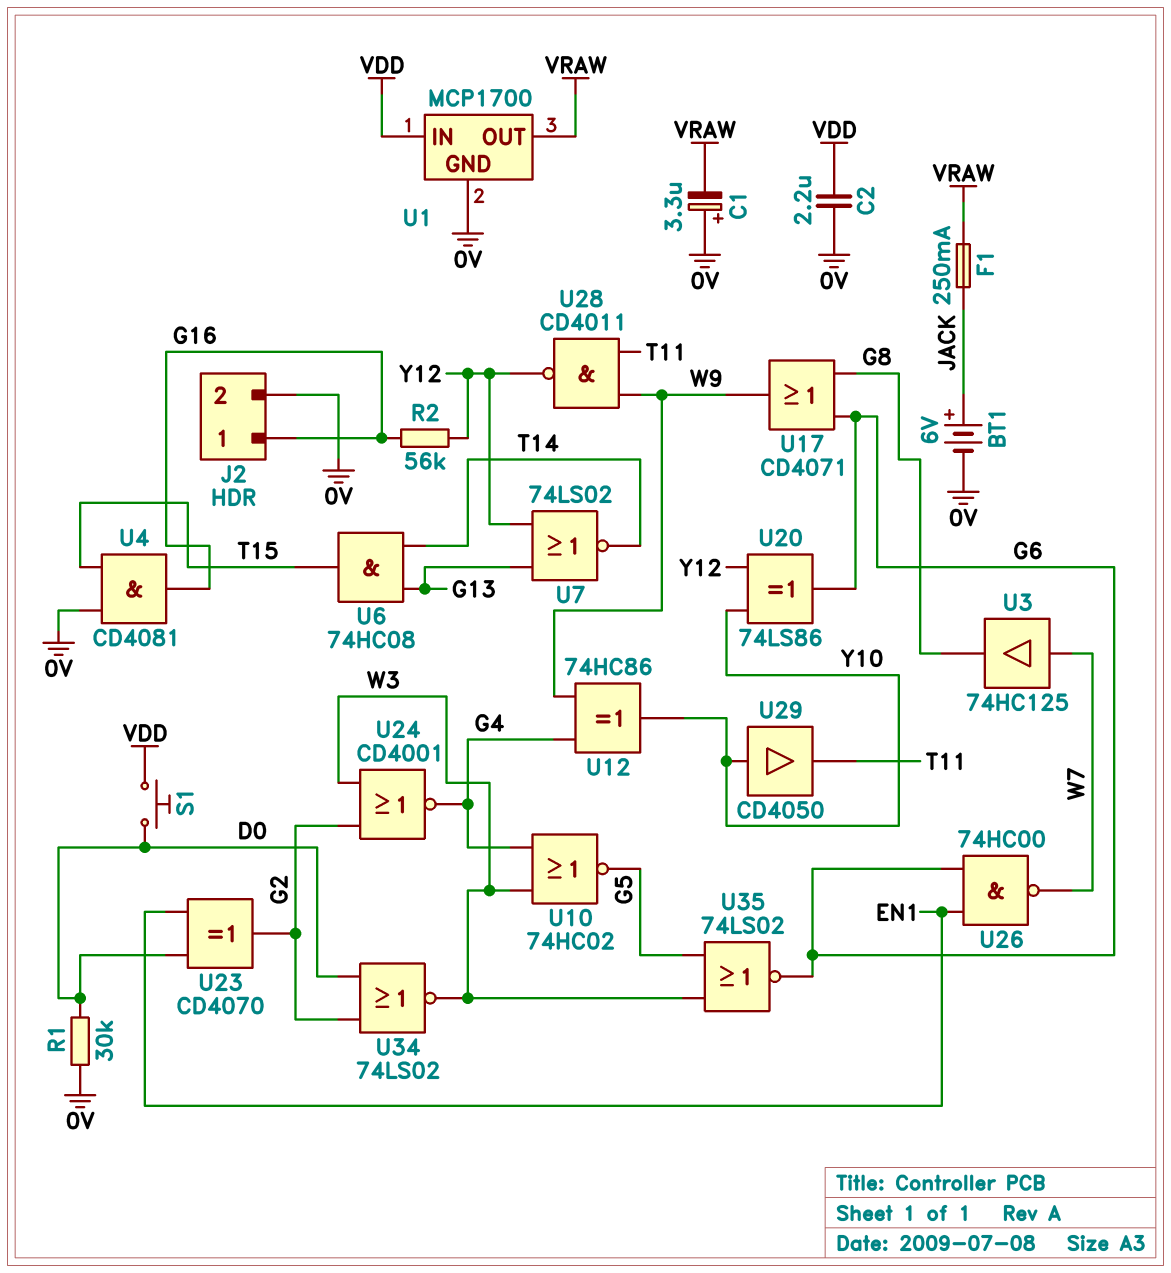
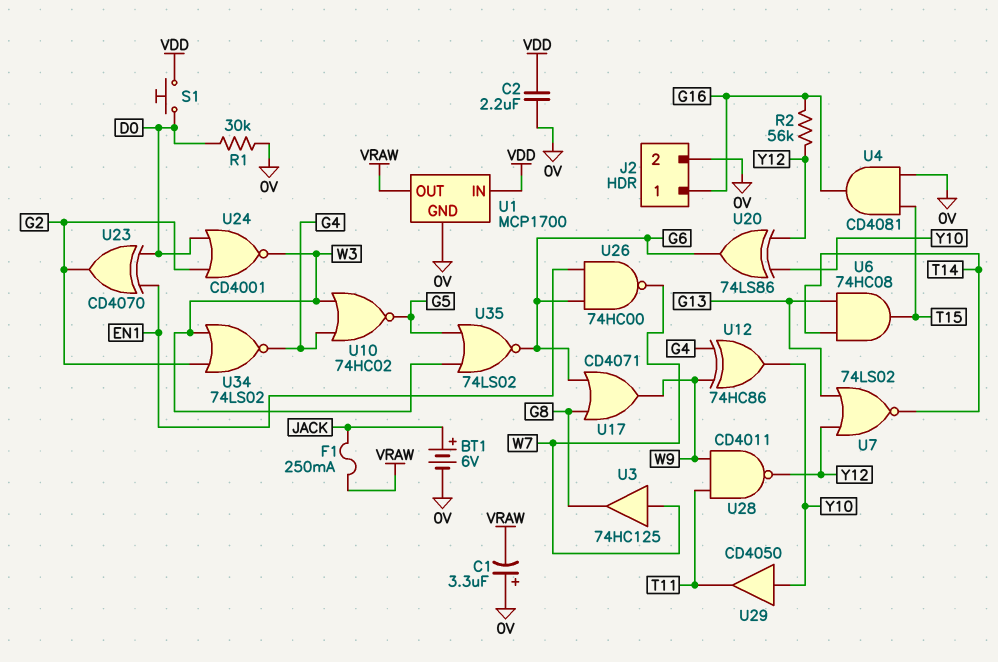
U24: NOR CD4001 (in G2, in W3, out G4) -> NOR CD4001 (in D0, in G2, out W3)
U34: NOR 74LS02 (in D0, in G2, out W3) -> NOR 74LS02 (in G2, in W3, out G4)

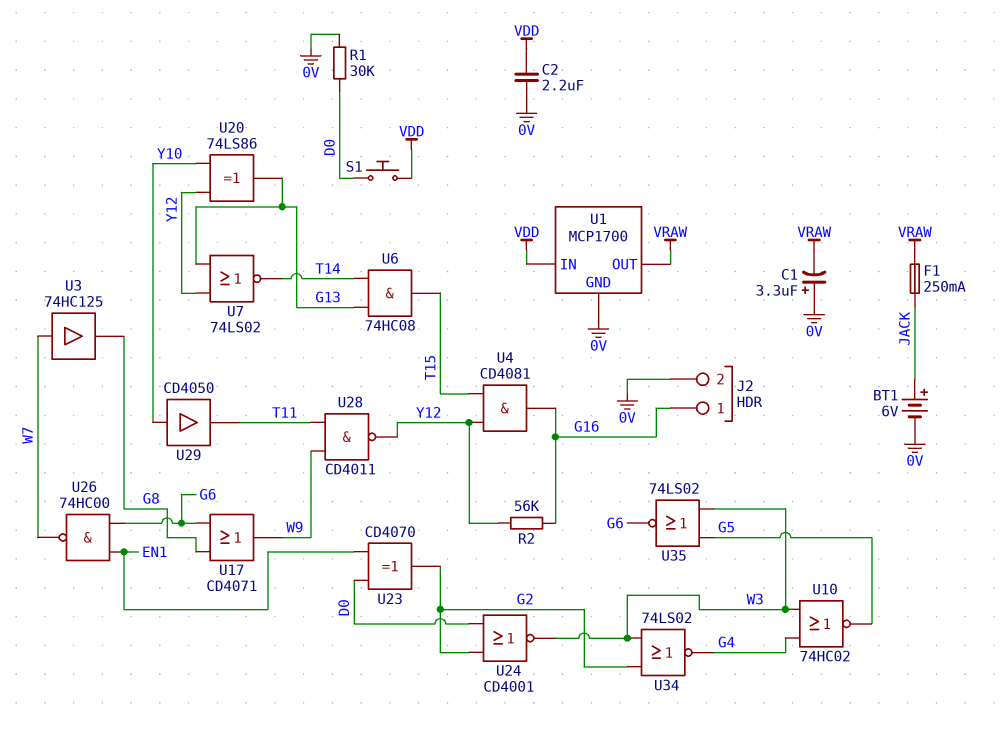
U4: AND CD4081 (in 0V, in T15, out G16) -> AND CD4081 (in T15, in Y12, out G16)
U12: XOR 74HC86 (in G4, in W9, out Y10) -> none
U20: XOR 74LS86 (in Y10, in Y12, out G6) -> XOR 74LS86 (in Y10, in Y12, out G13)

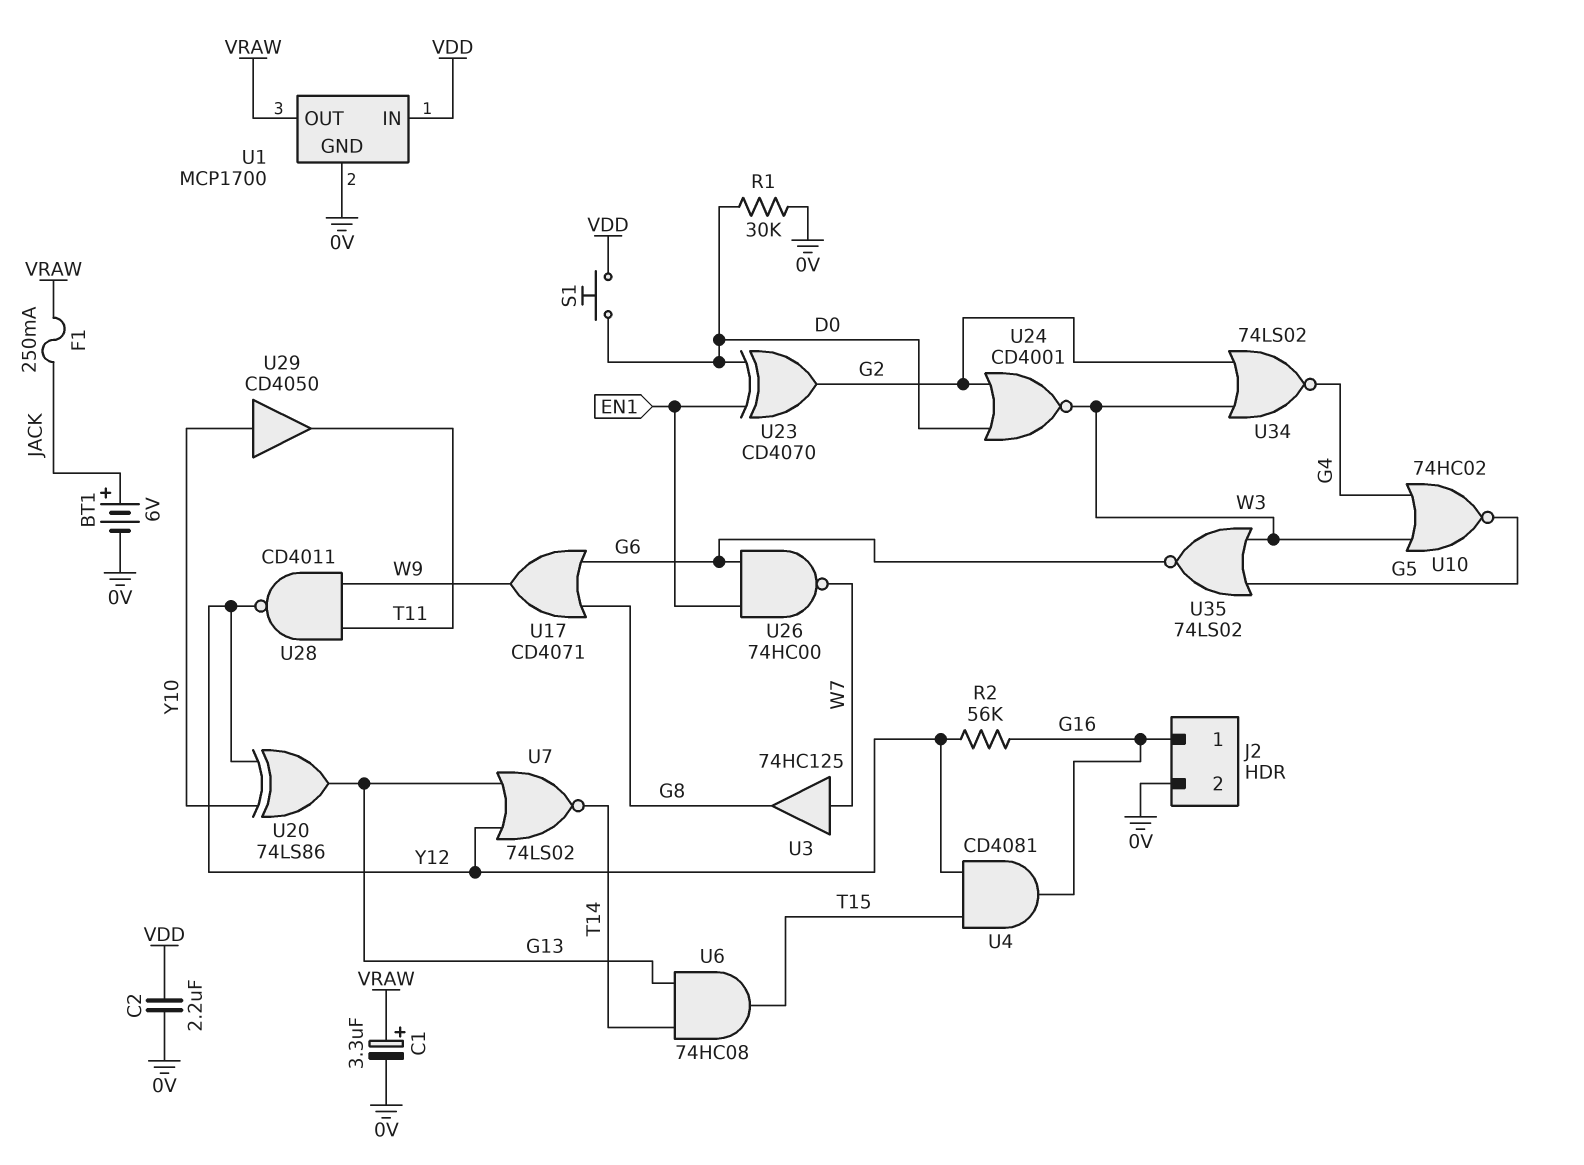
C1: 3.3uF (plus 0V, minus VRAW) -> 3.3uF (plus VRAW, minus 0V)

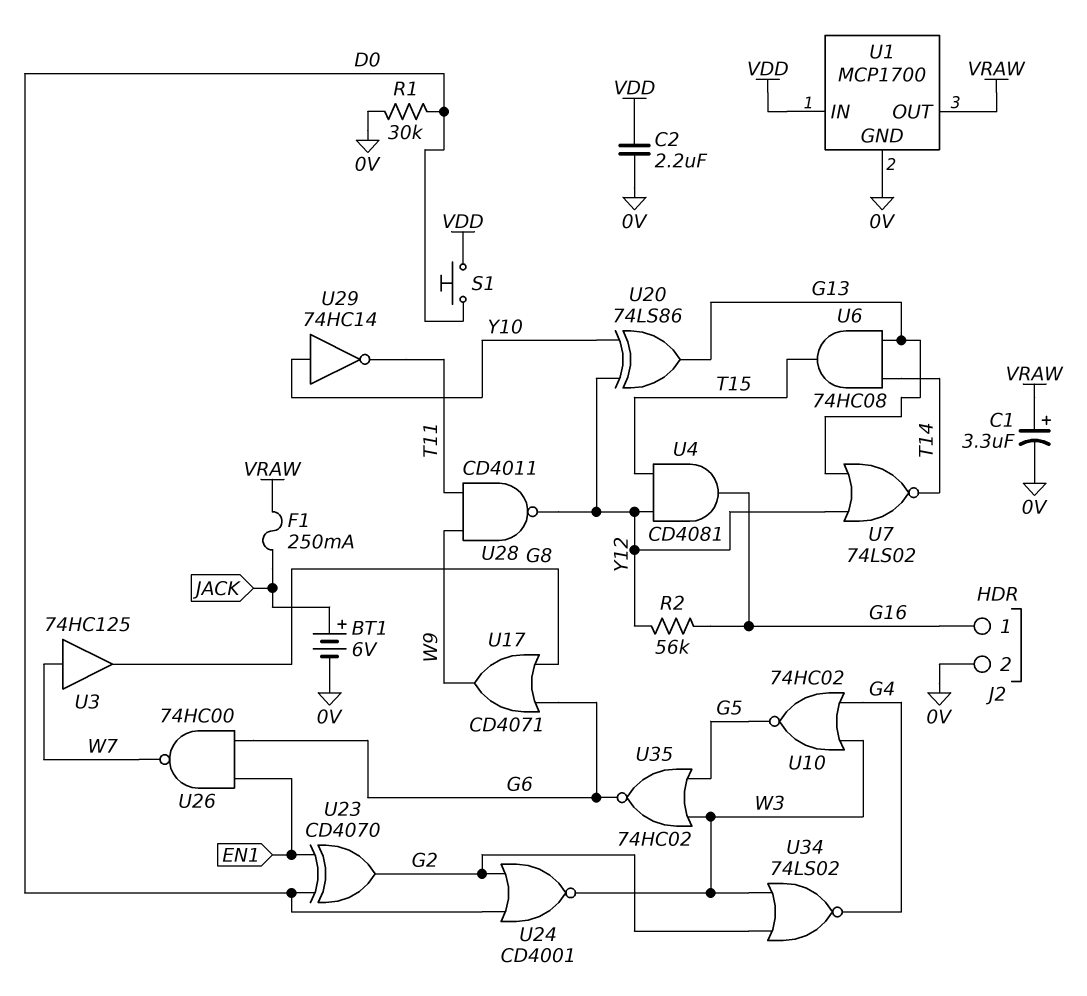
U29: buffer CD4050 (in Y10, out T11) -> NOT 74HC14 (in Y10, out T11)
U35: NOR 74LS02 (in G5, in W3, out G6) -> NOR 74HC02 (in G5, in W3, out G6)

